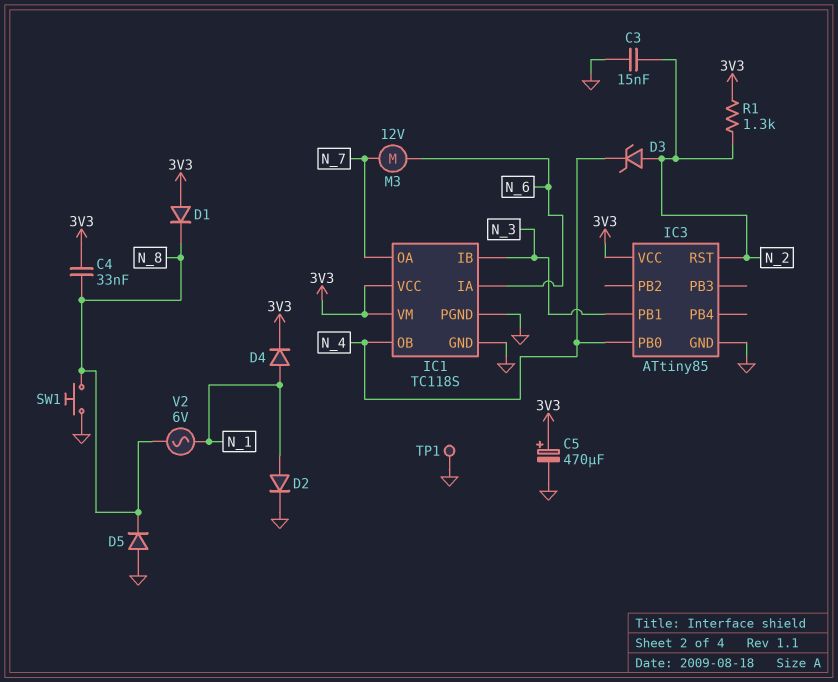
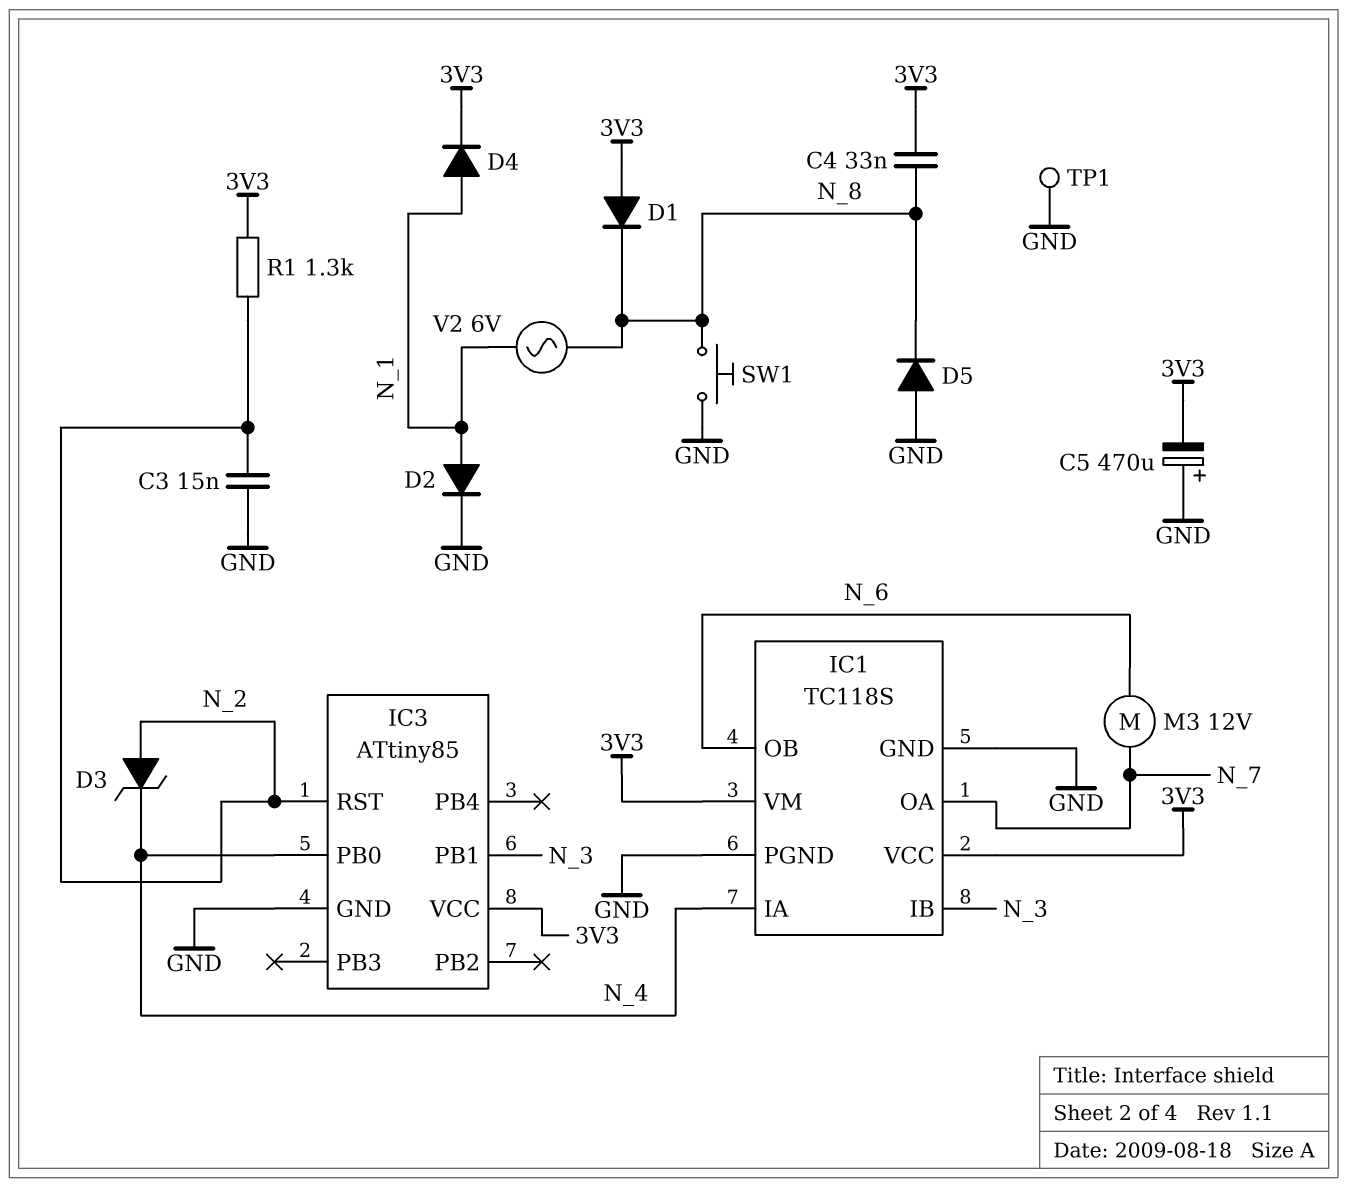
C5: 470uF (plus 3V3, minus GND) -> 470uF (plus GND, minus 3V3)
IC1 pin IA: N_6 -> N_4
IC1 pin OB: N_4 -> N_6

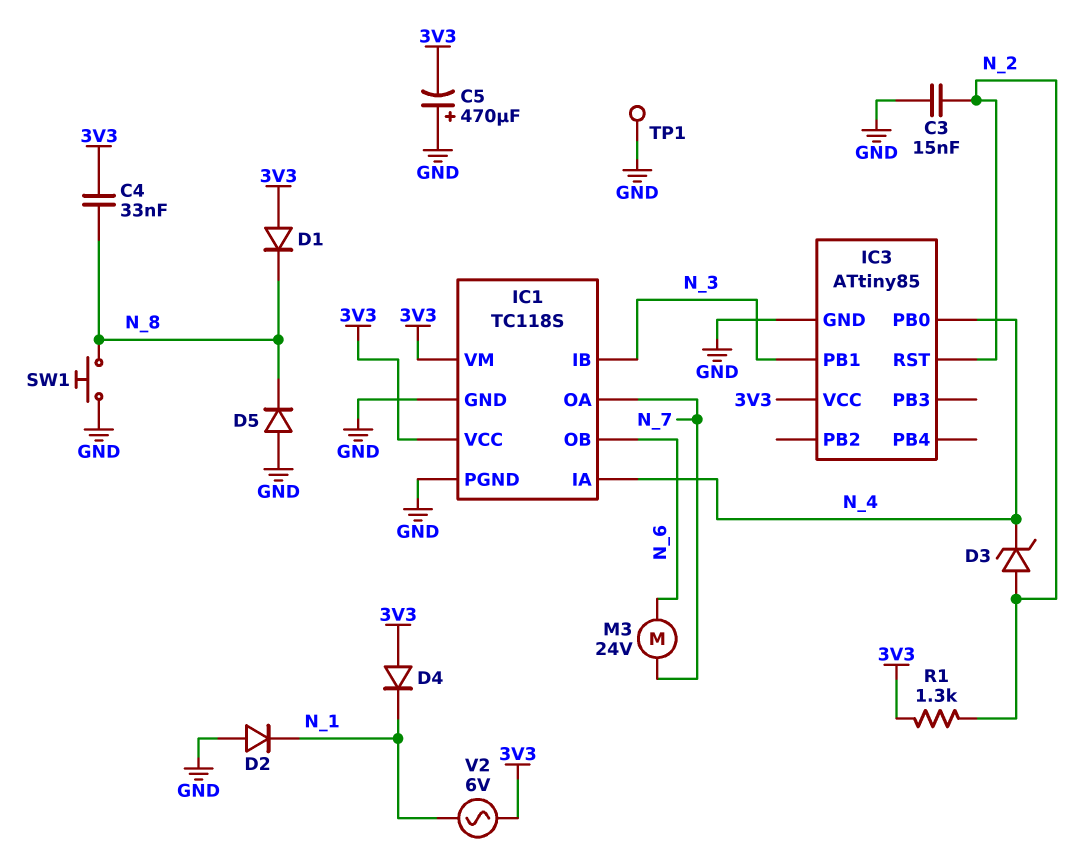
D2: diode (A N_1, K GND) -> diode (A GND, K N_1)
D4: diode (A N_1, K 3V3) -> diode (A 3V3, K N_1)
M3: motor 12V (N_6, N_7) -> motor 24V (N_6, N_7)
V2: AC 6V (N_1, N_8) -> AC 6V (3V3, N_1)

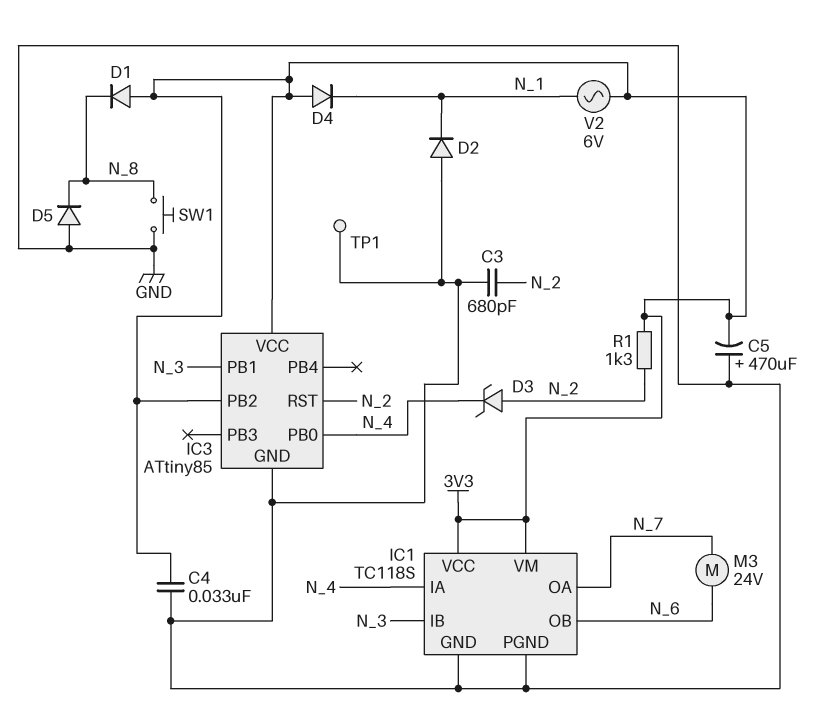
C3: 15nF (GND, N_2) -> 680pF (GND, N_2)
C4: 33nF (3V3, N_8) -> 33nF (3V3, GND)
IC3 pin PB2: none -> 3V3

